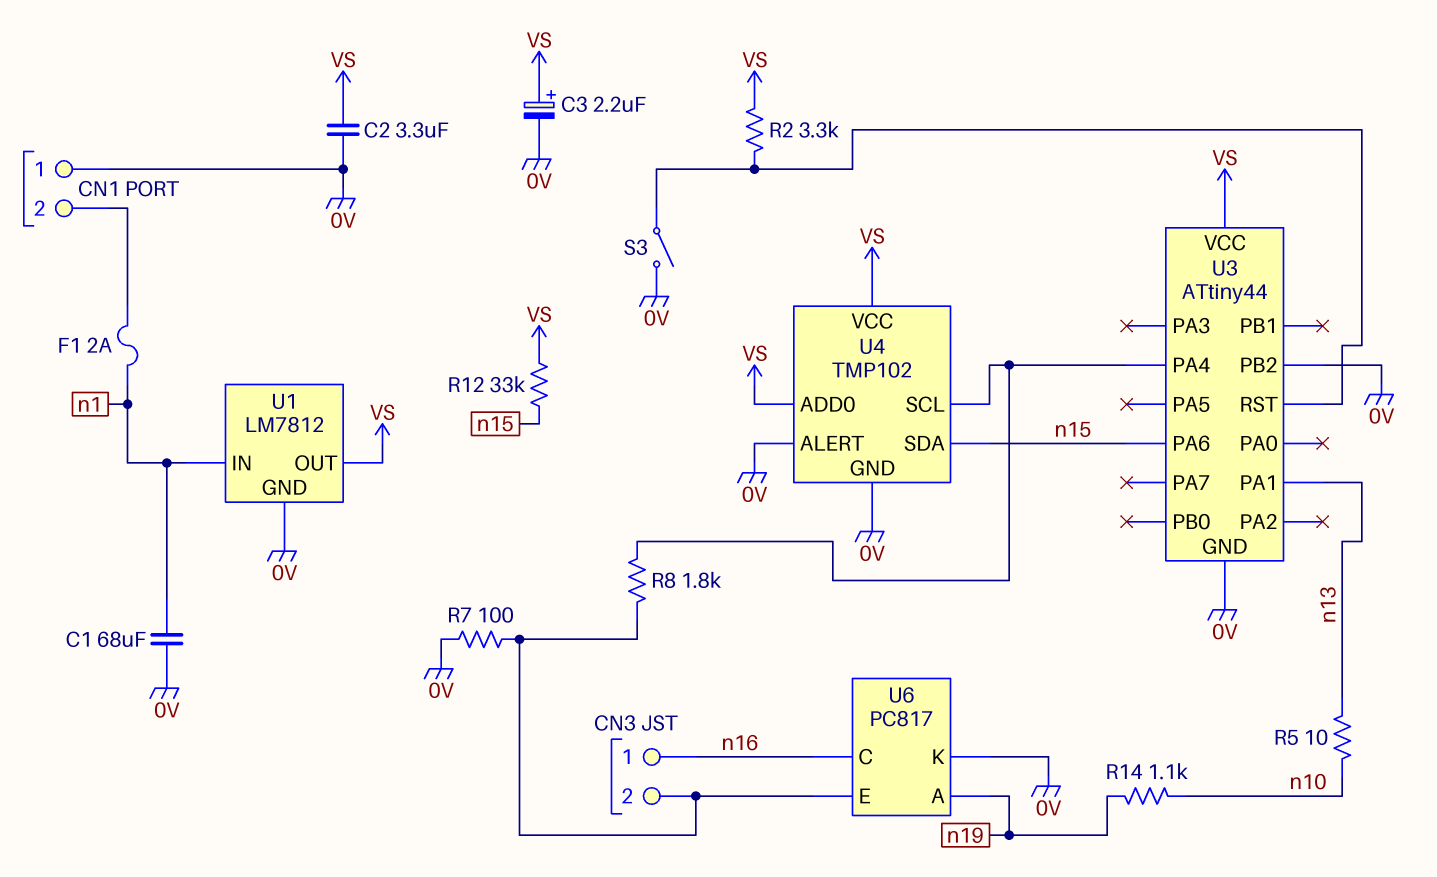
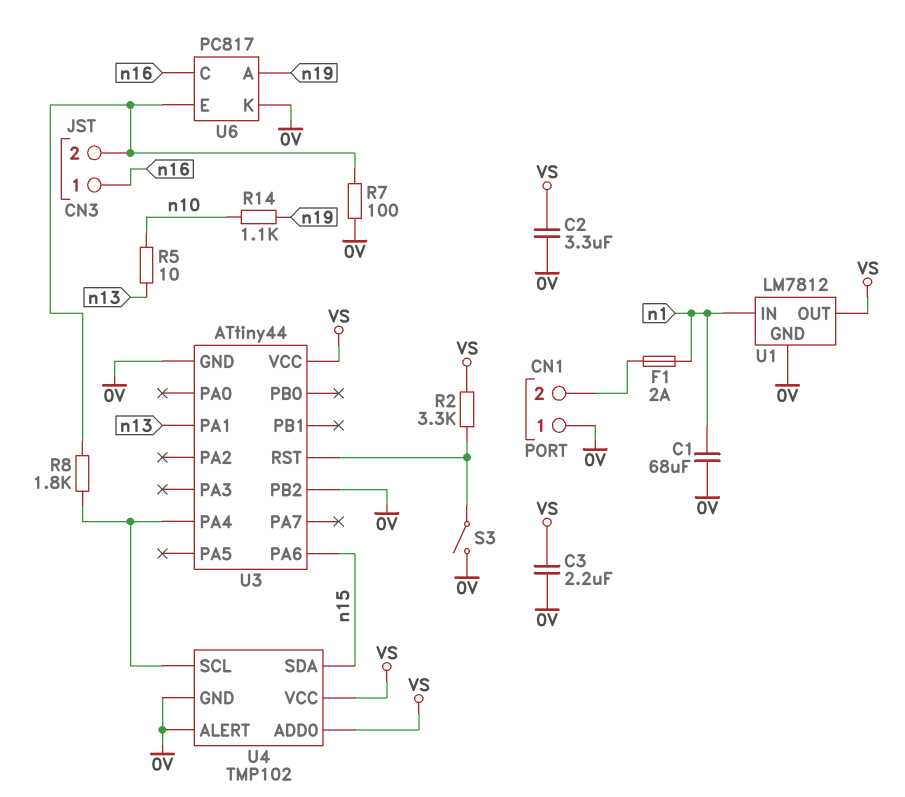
C3: 2.2uF (plus VS, minus 0V) -> 2.2uF (0V, VS)
R12: 33k (VS, n15) -> none

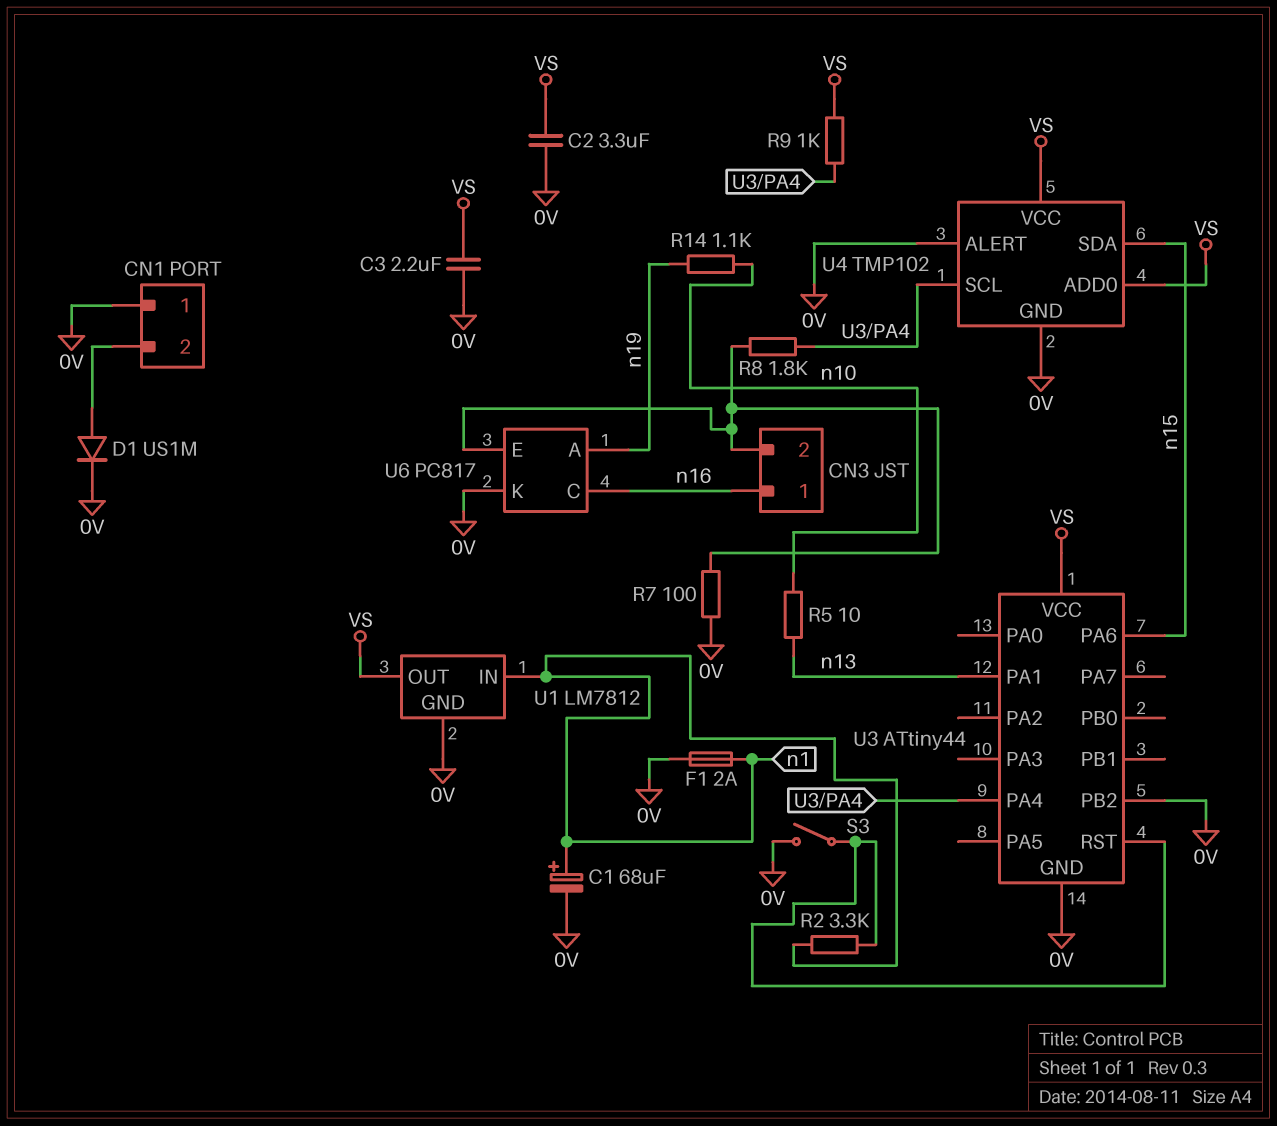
C1: 68uF (0V, n1) -> 68uF (plus n1, minus 0V)
D1: none -> diode US1M (A CN1/2, K 0V)
F1: 2A (CN1/2, n1) -> 2A (0V, n1)
R2: 3.3k (U3/RST, VS) -> 3.3k (U3/RST, n1)
R9: none -> 1k (U3/PA4, VS)

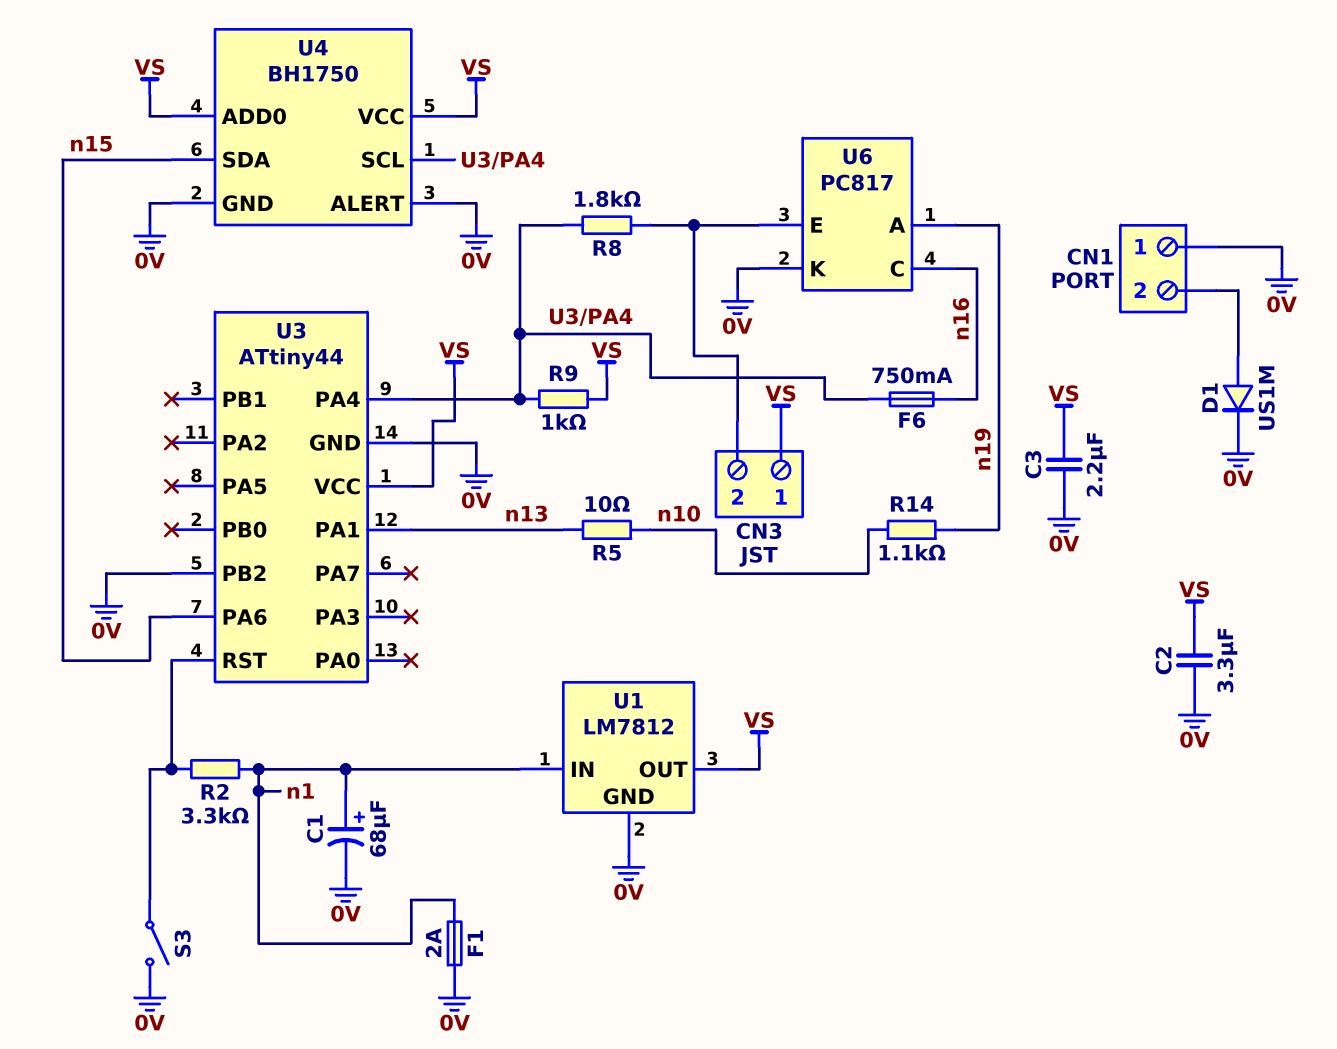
CN3 pin 1: n16 -> VS
F6: none -> 750mA (U3/PA4, n16)
R7: 100 (0V, CN3/2) -> none
U4: TMP102 -> BH1750

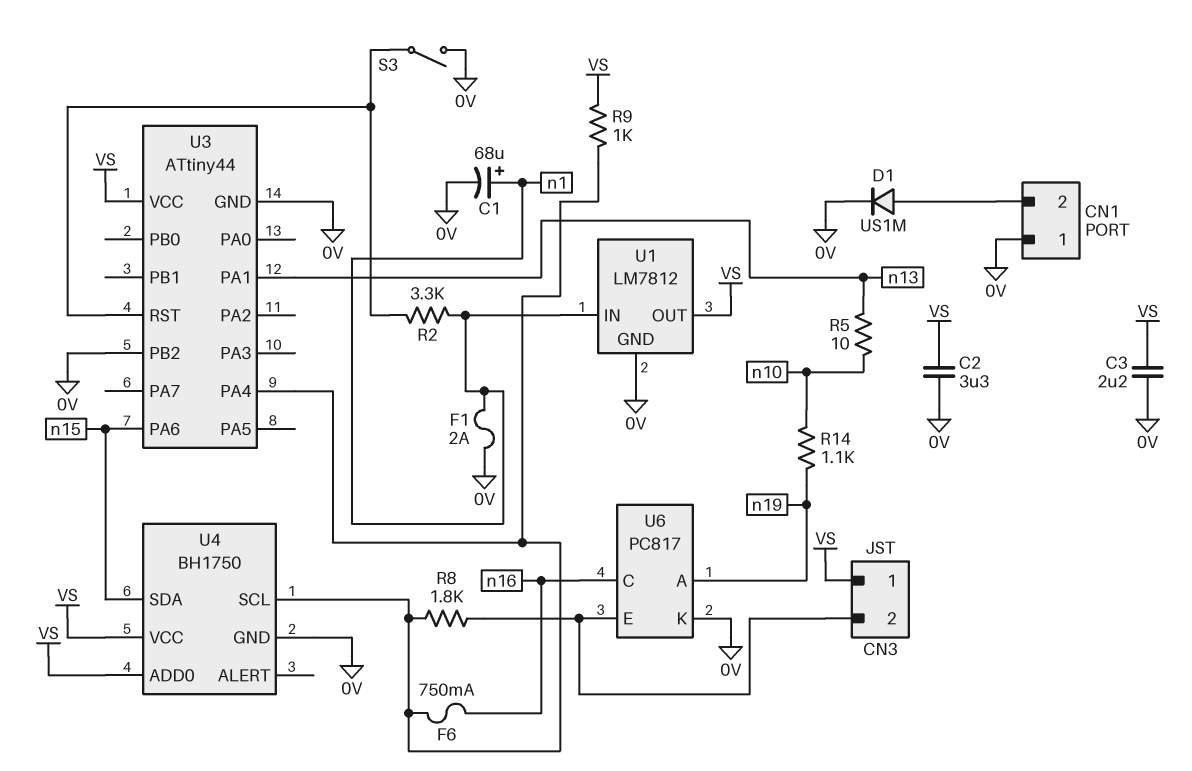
U4 pin ALERT: 0V -> none

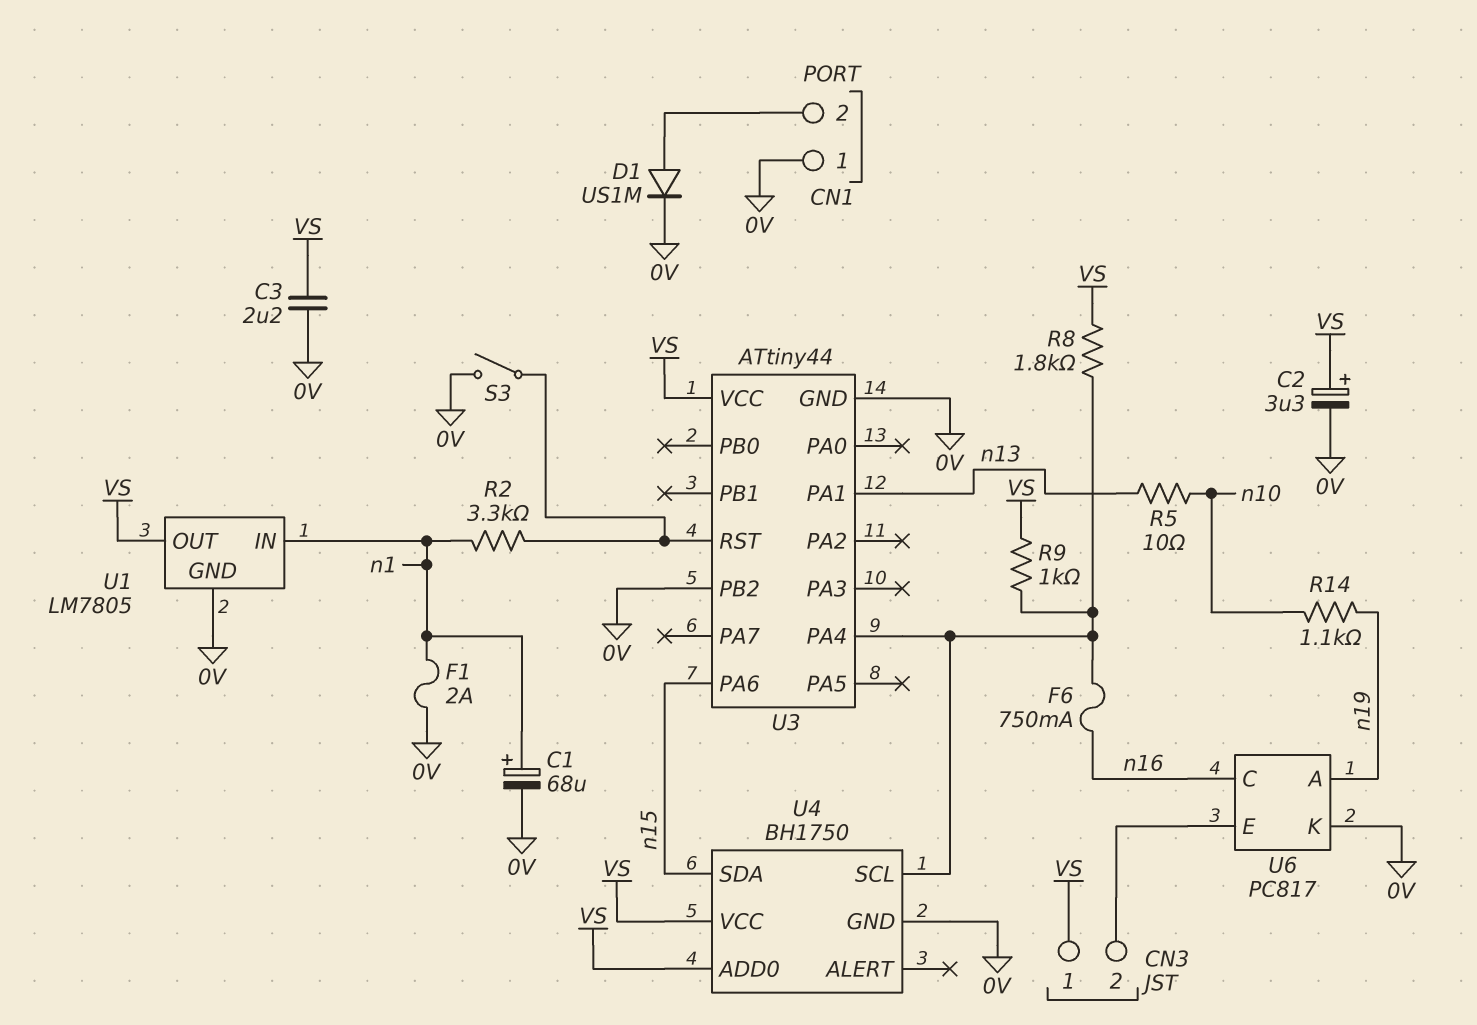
C2: 3.3uF (0V, VS) -> 3.3uF (plus VS, minus 0V)
R8: 1.8k (CN3/2, U3/PA4) -> 1.8k (U3/PA4, VS)
U1: LM7812 -> LM7805

